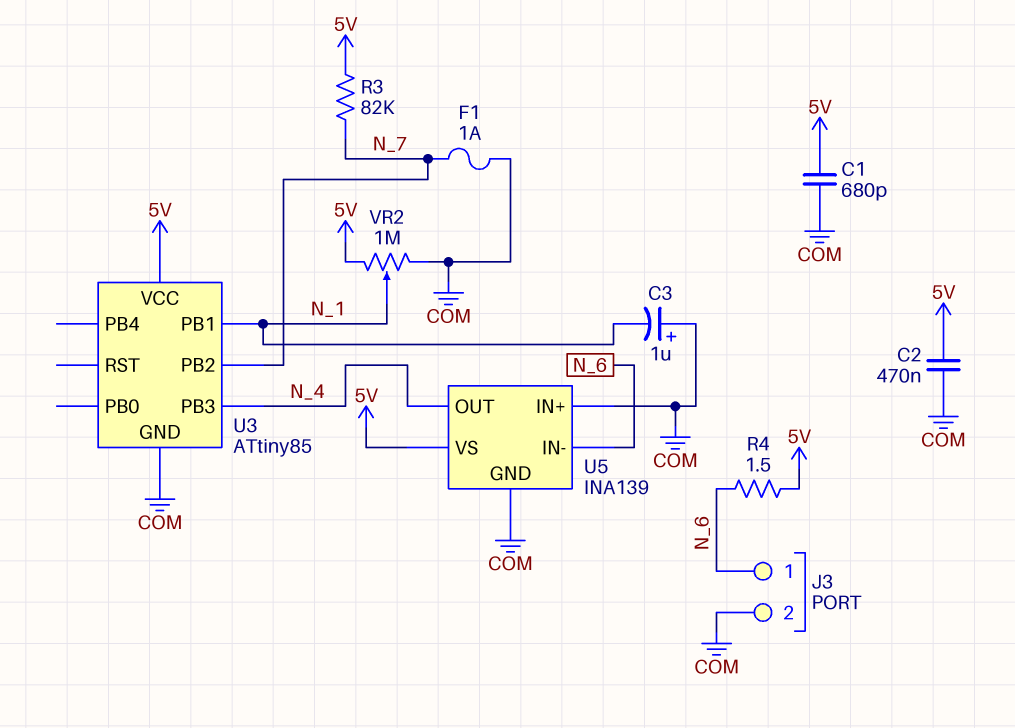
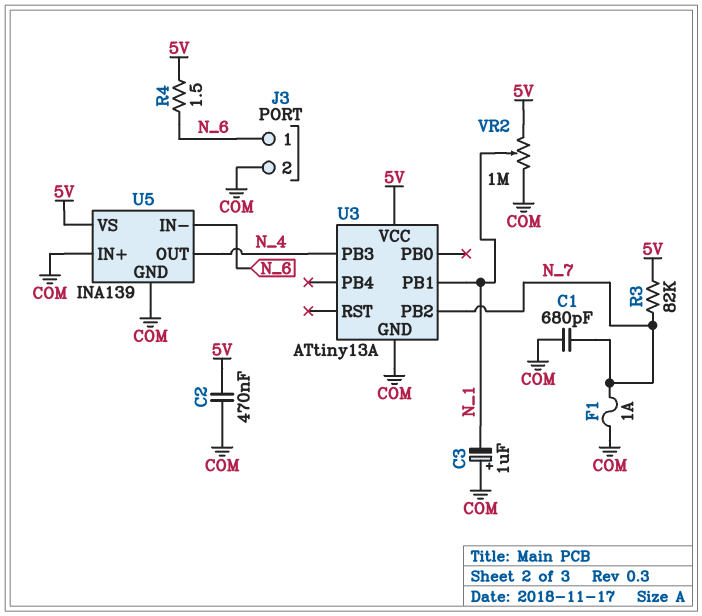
C1: 680pF (5V, COM) -> 680pF (COM, N_7)
U3: ATtiny85 -> ATtiny13A

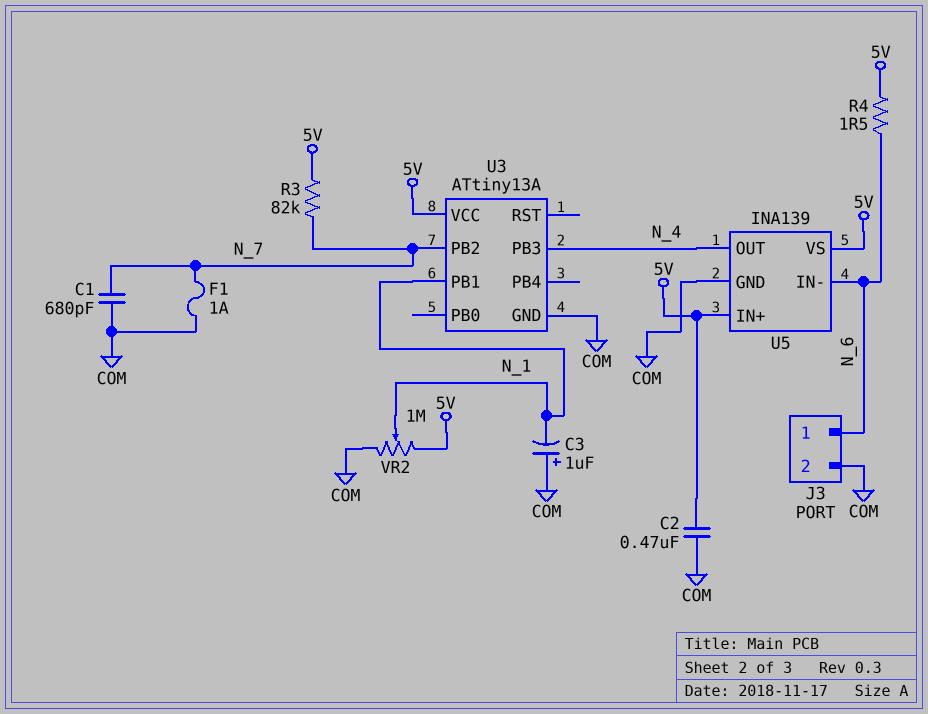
U5 pin IN+: COM -> 5V

